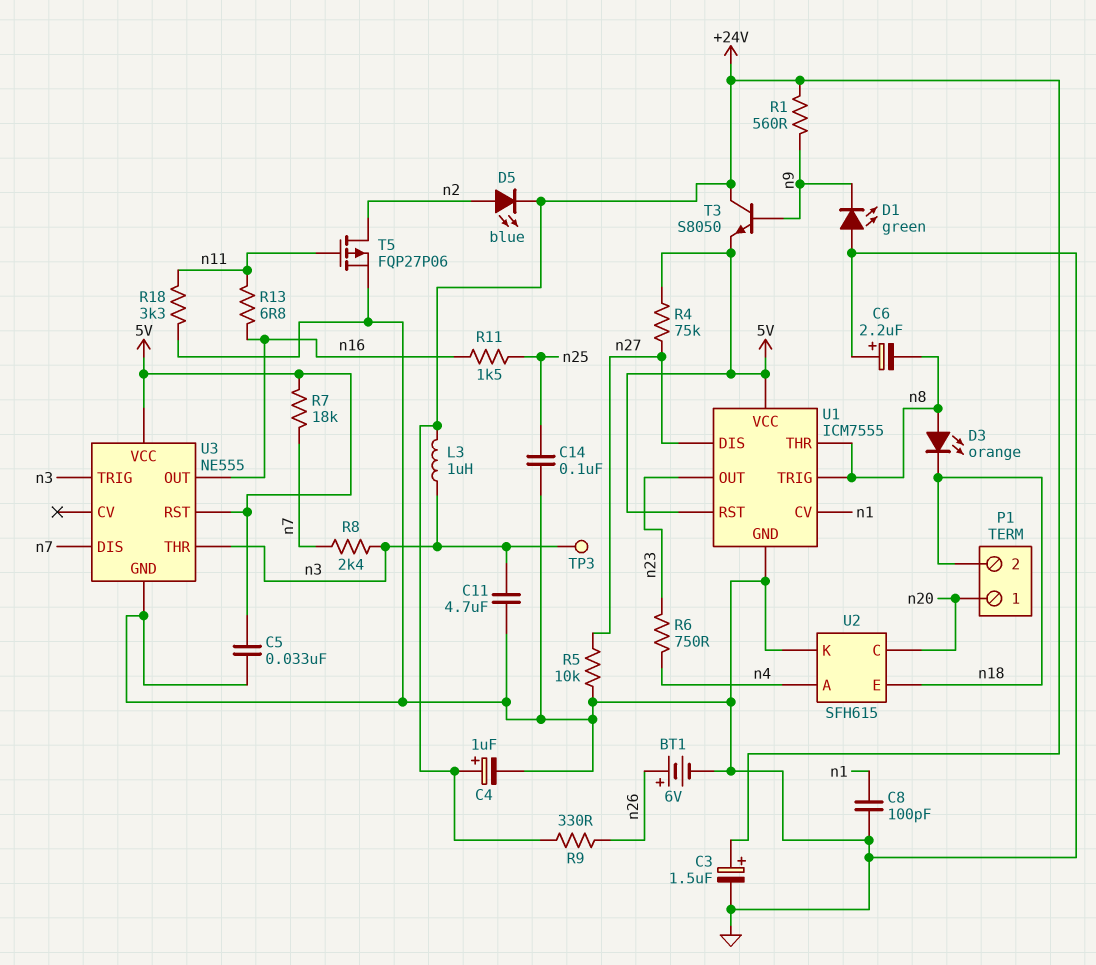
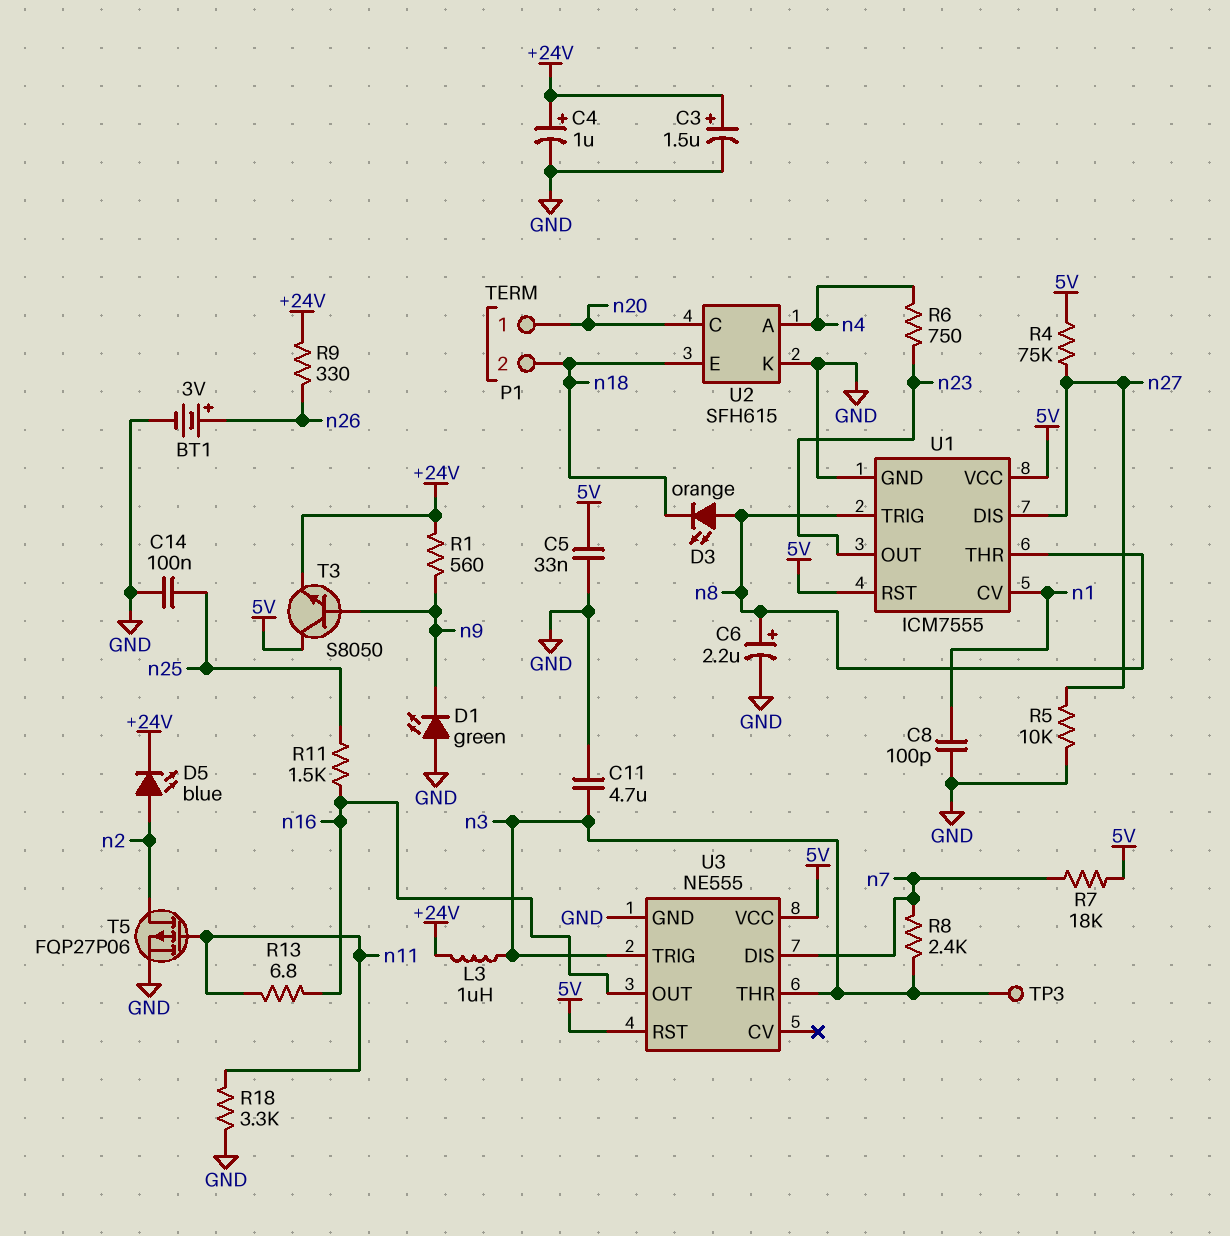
BT1: 6V (plus n26, minus GND) -> 3V (plus n26, minus GND)
C6: 2.2uF (plus GND, minus n8) -> 2.2uF (plus n8, minus GND)
T3: NPN S8050 (B n9, C +24V, E 5V) -> NPN S8050 (B n9, C 5V, E +24V)

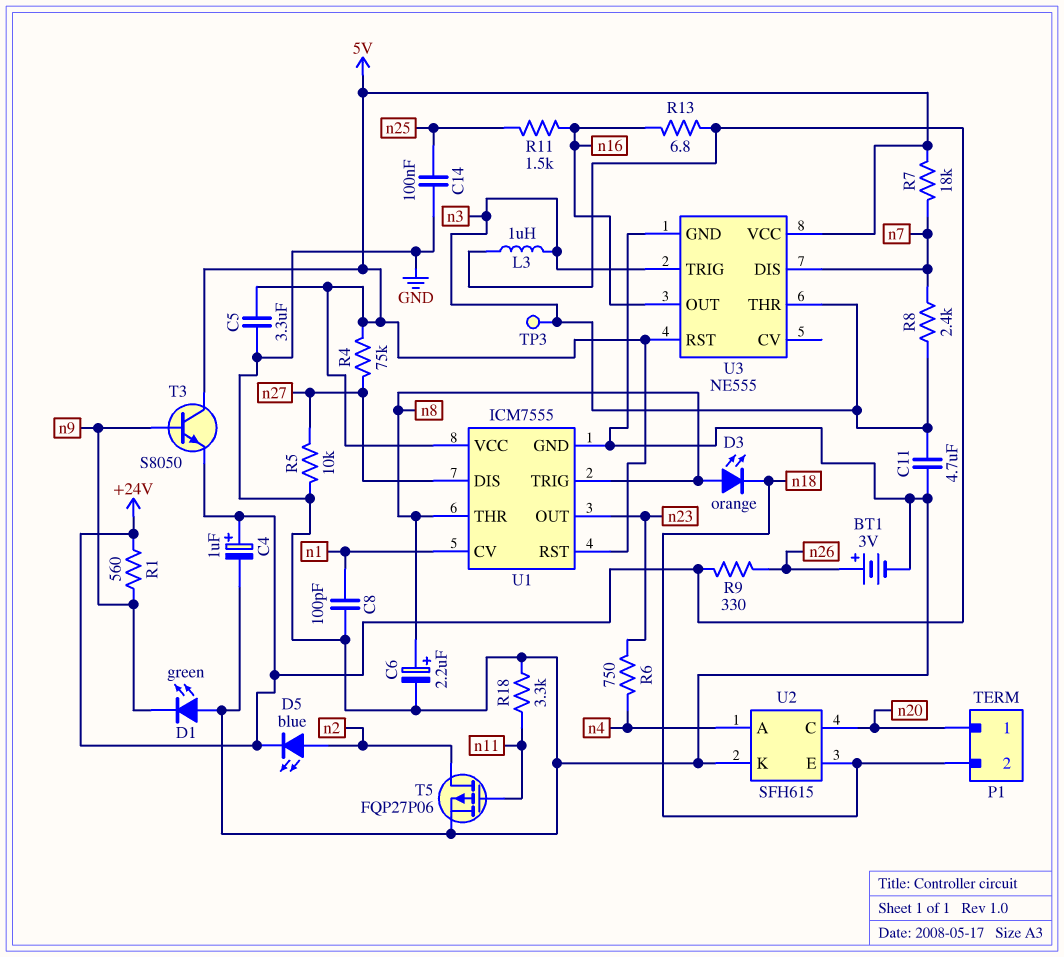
C3: 1.5uF (plus +24V, minus GND) -> none
C5: 33nF (5V, GND) -> 3.3uF (5V, GND)
R13: 6.8 (n11, n16) -> 6.8 (+24V, n16)

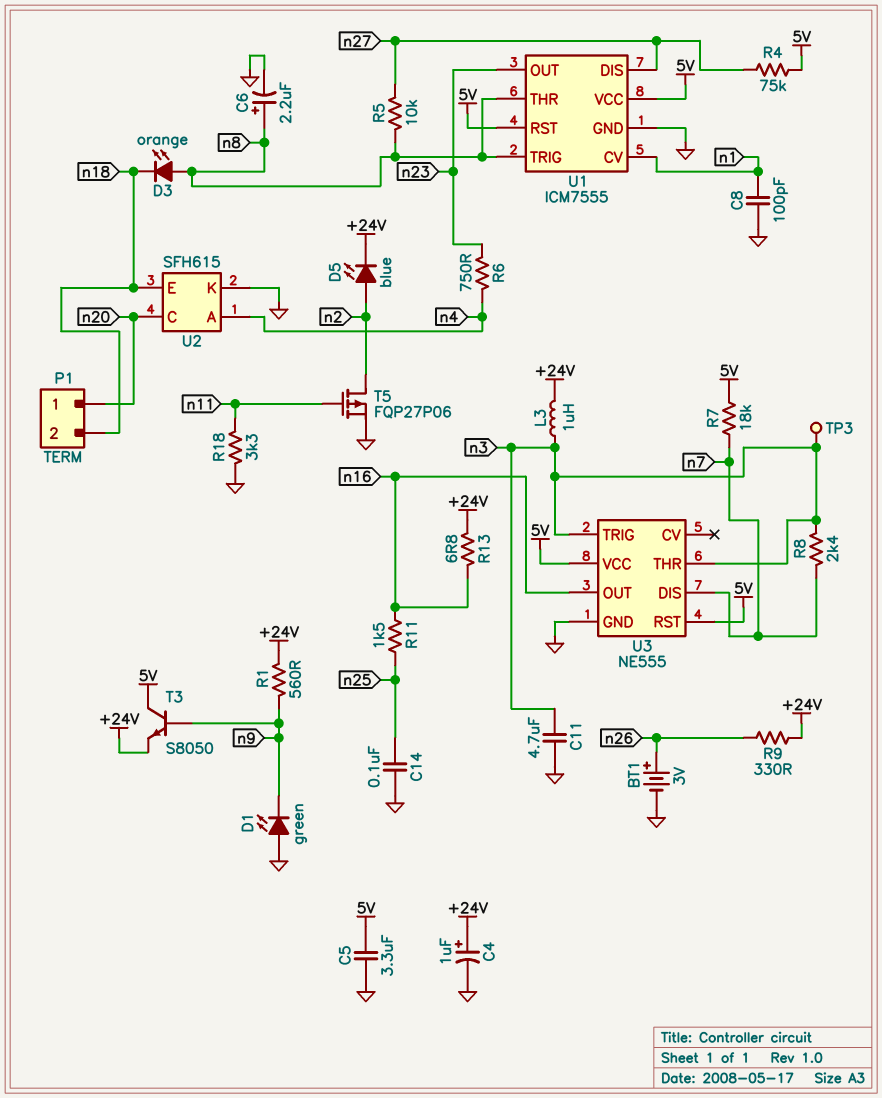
R5: 10k (GND, n27) -> 10k (n8, n27)

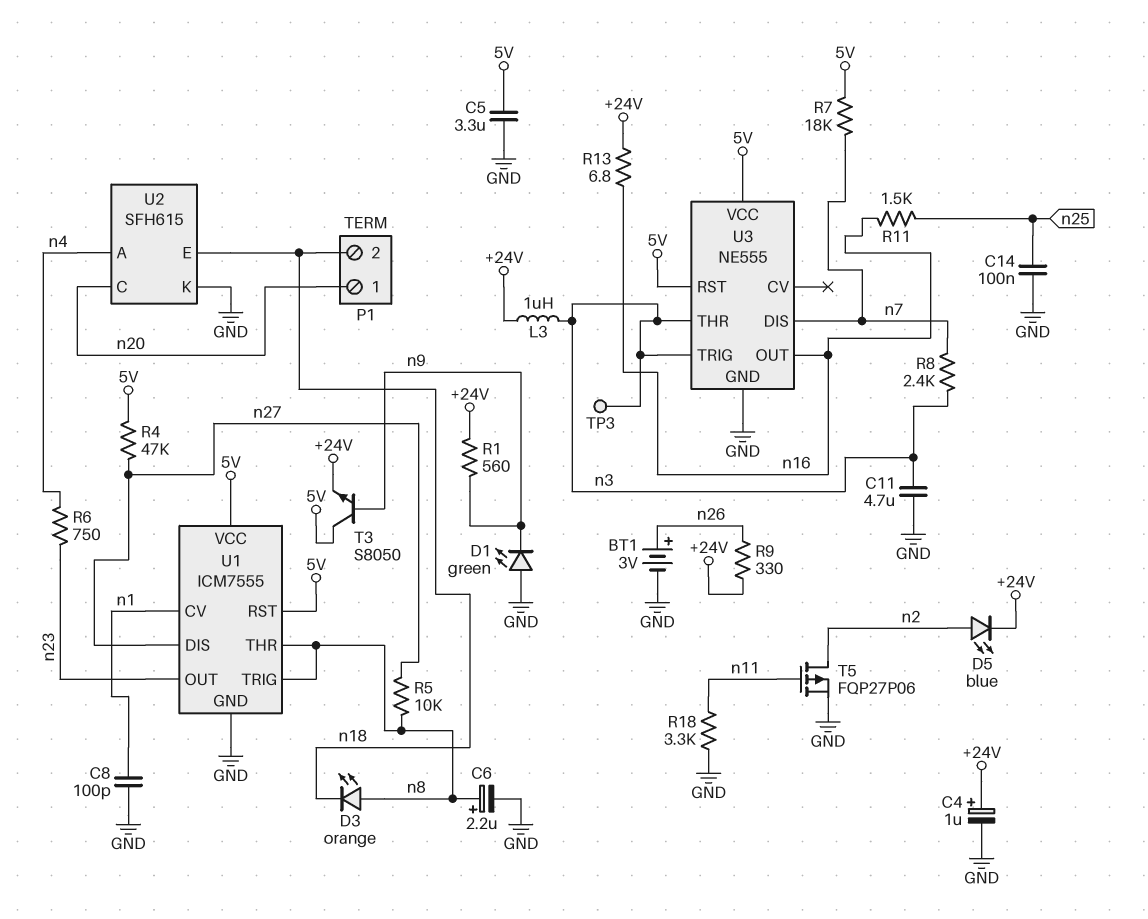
R4: 75k (5V, n27) -> 47k (5V, n27)

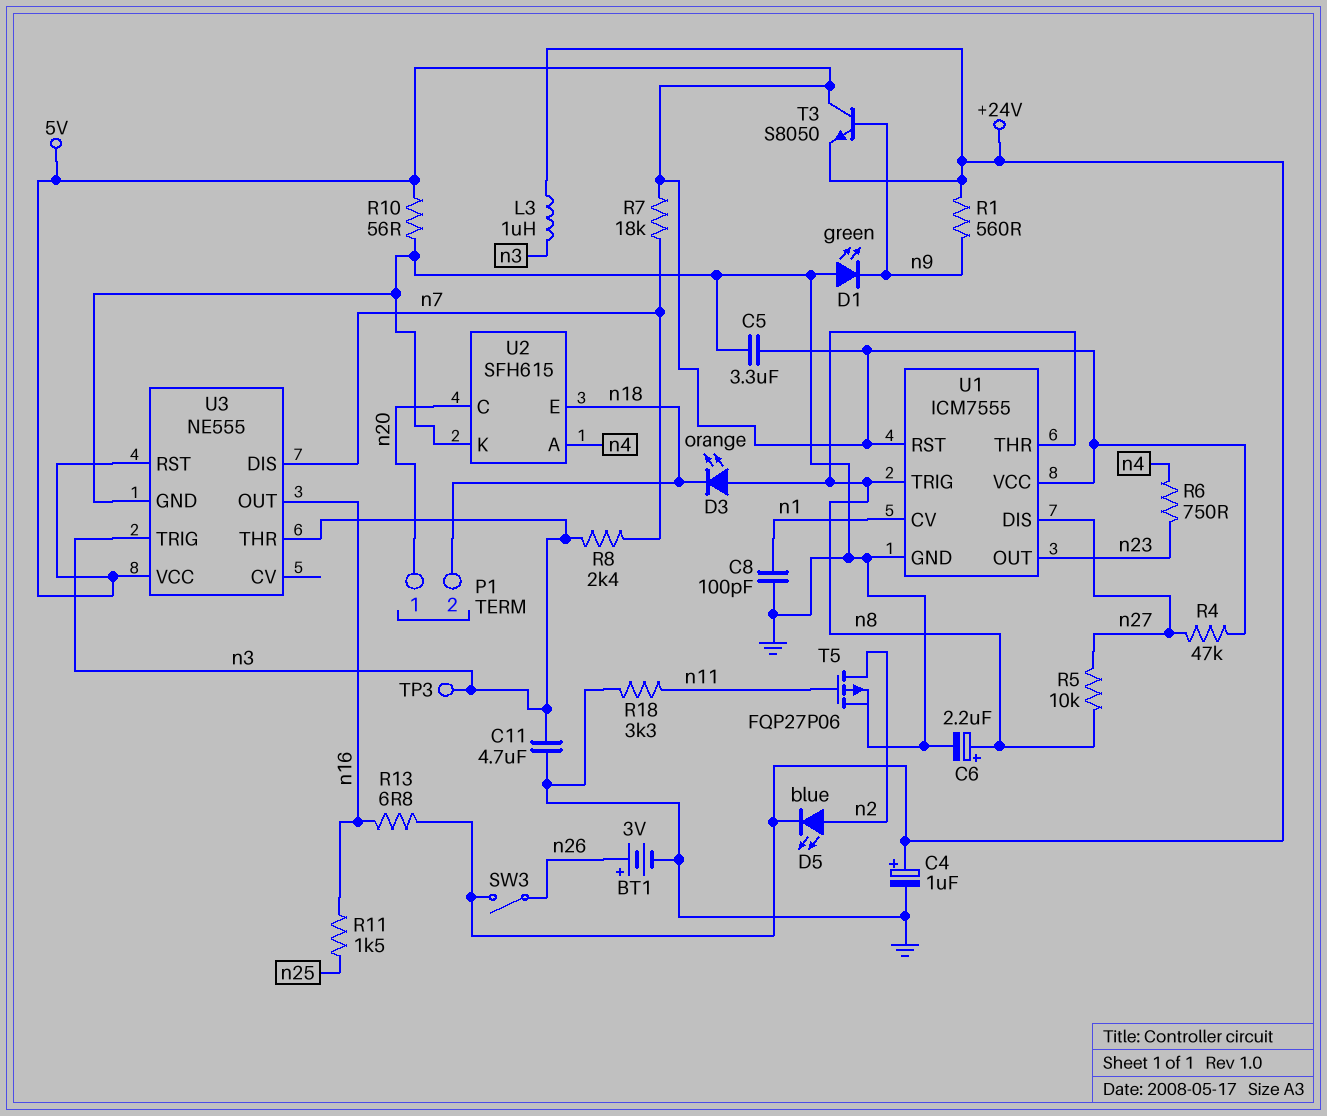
C14: 100nF (GND, n25) -> none
R9: 330 (+24V, n26) -> none
R10: none -> 56 (5V, GND)
SW3: none -> switch (+24V, n26)

